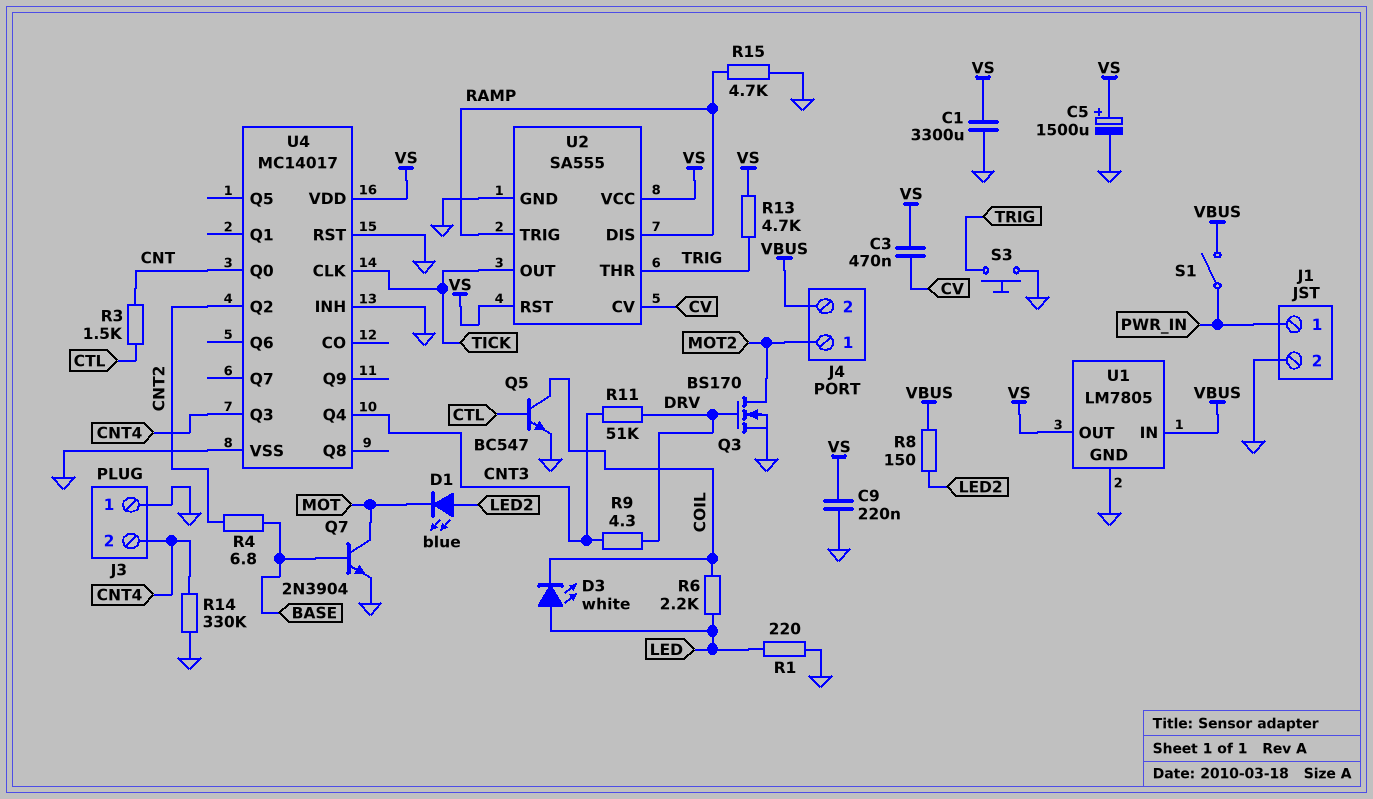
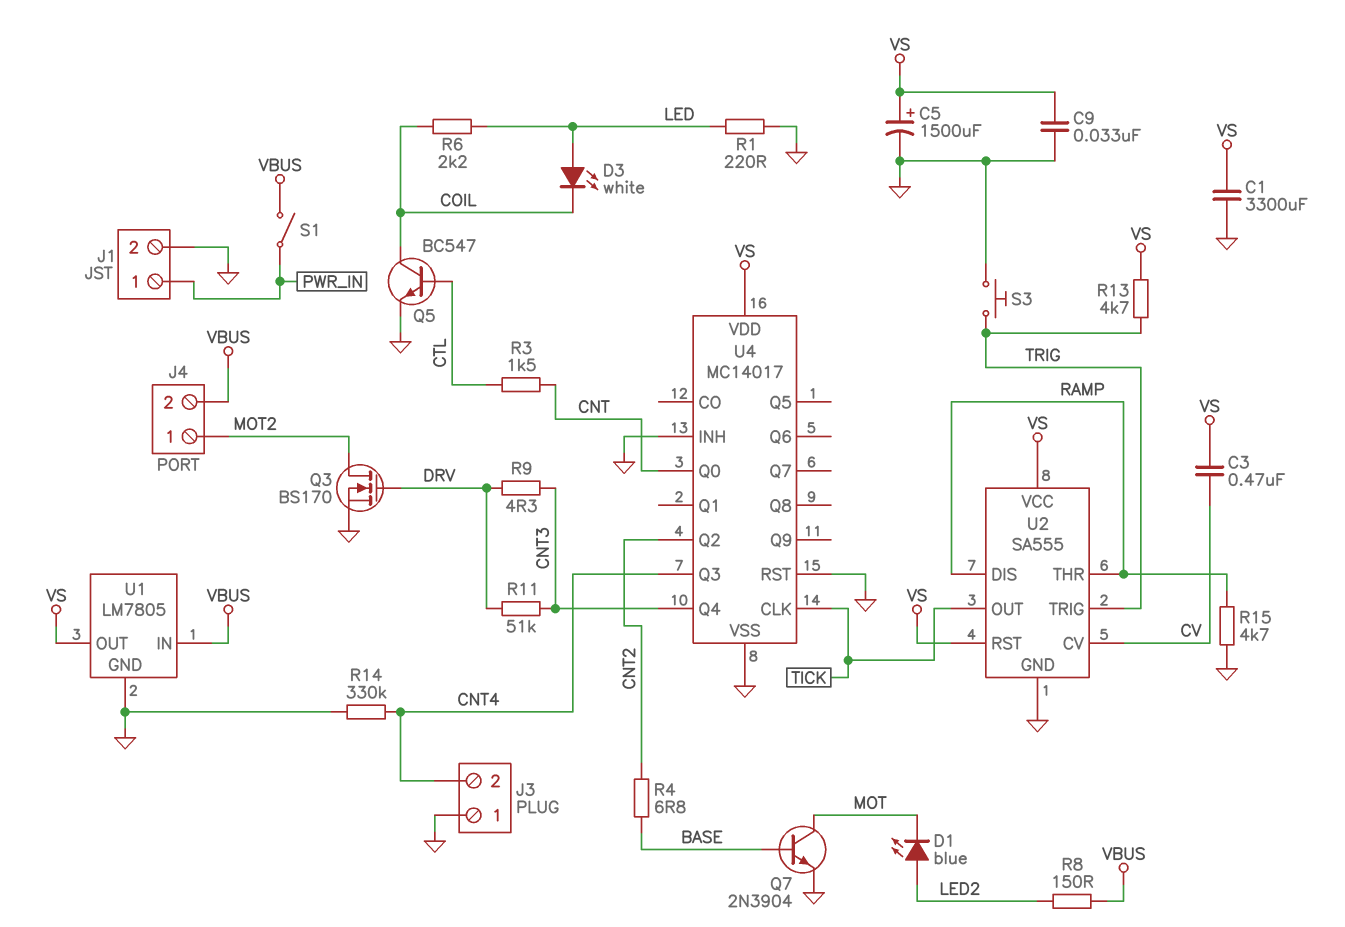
C9: 220nF (GND, VS) -> 33nF (GND, VS)
U2 pin THR: TRIG -> RAMP
U2 pin TRIG: RAMP -> TRIG

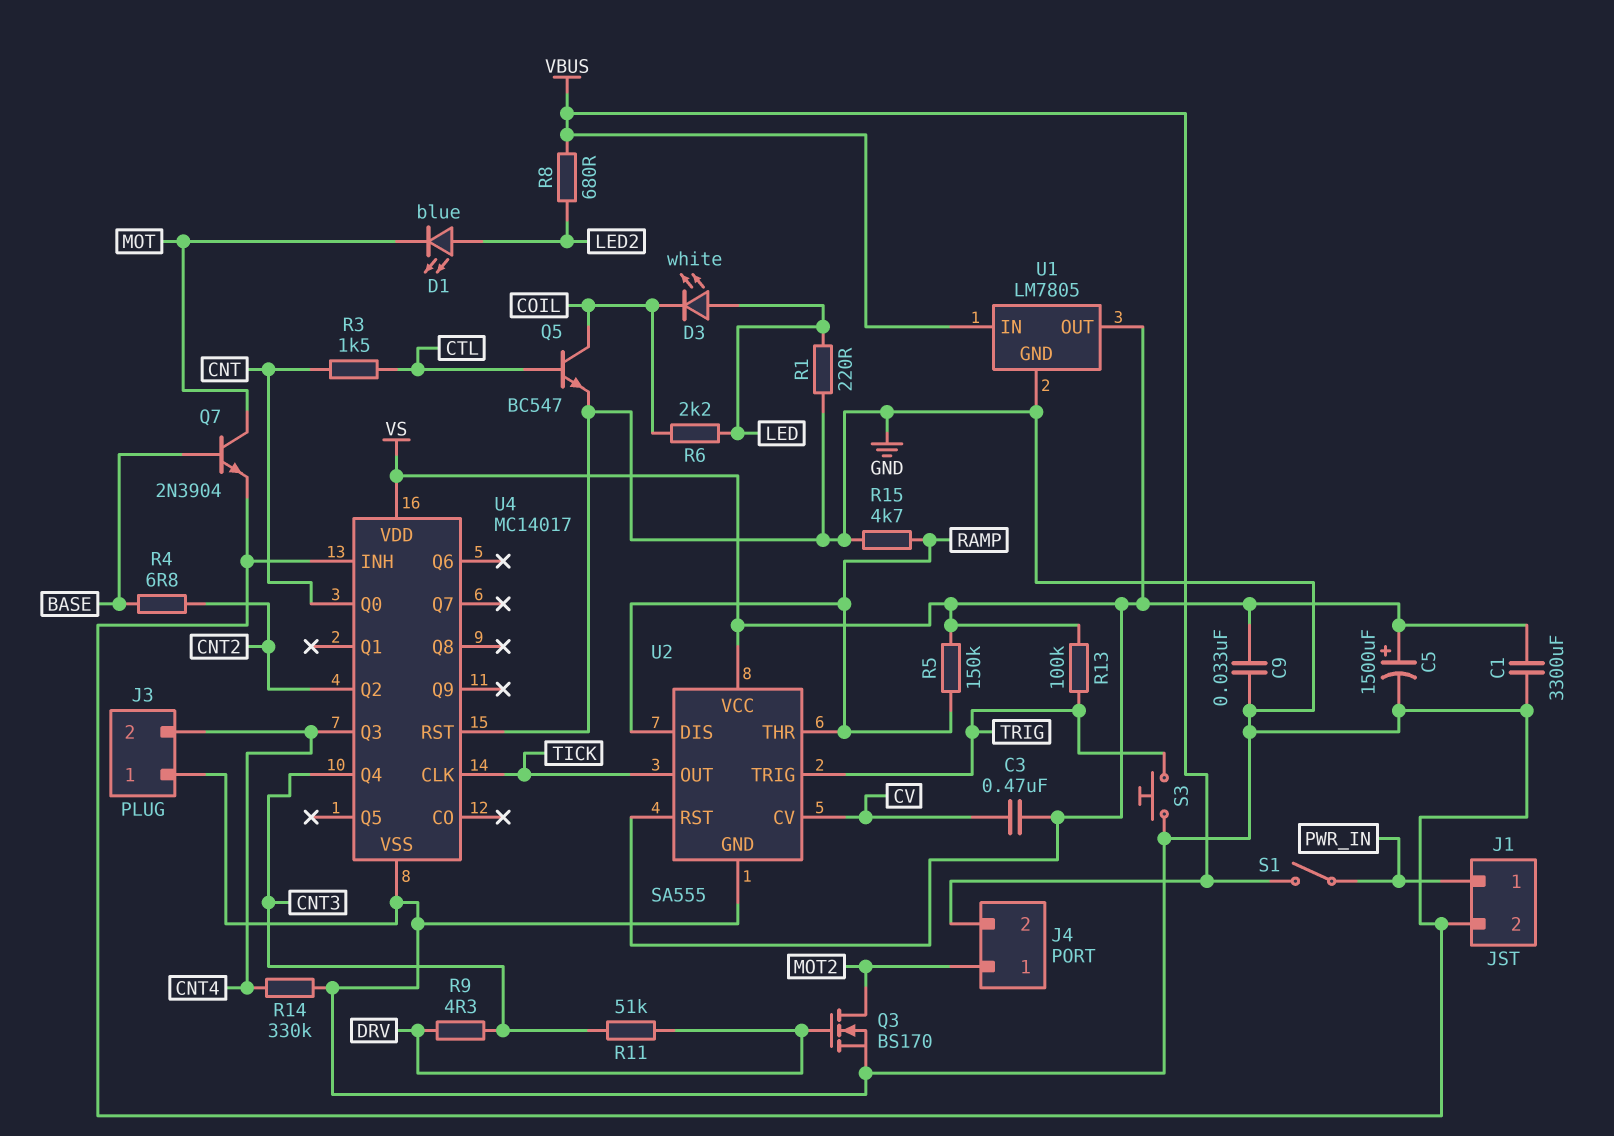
R5: none -> 150k (RAMP, VS)
R8: 150 (LED2, VBUS) -> 680 (LED2, VBUS)
R13: 4.7k (TRIG, VS) -> 100k (TRIG, VS)

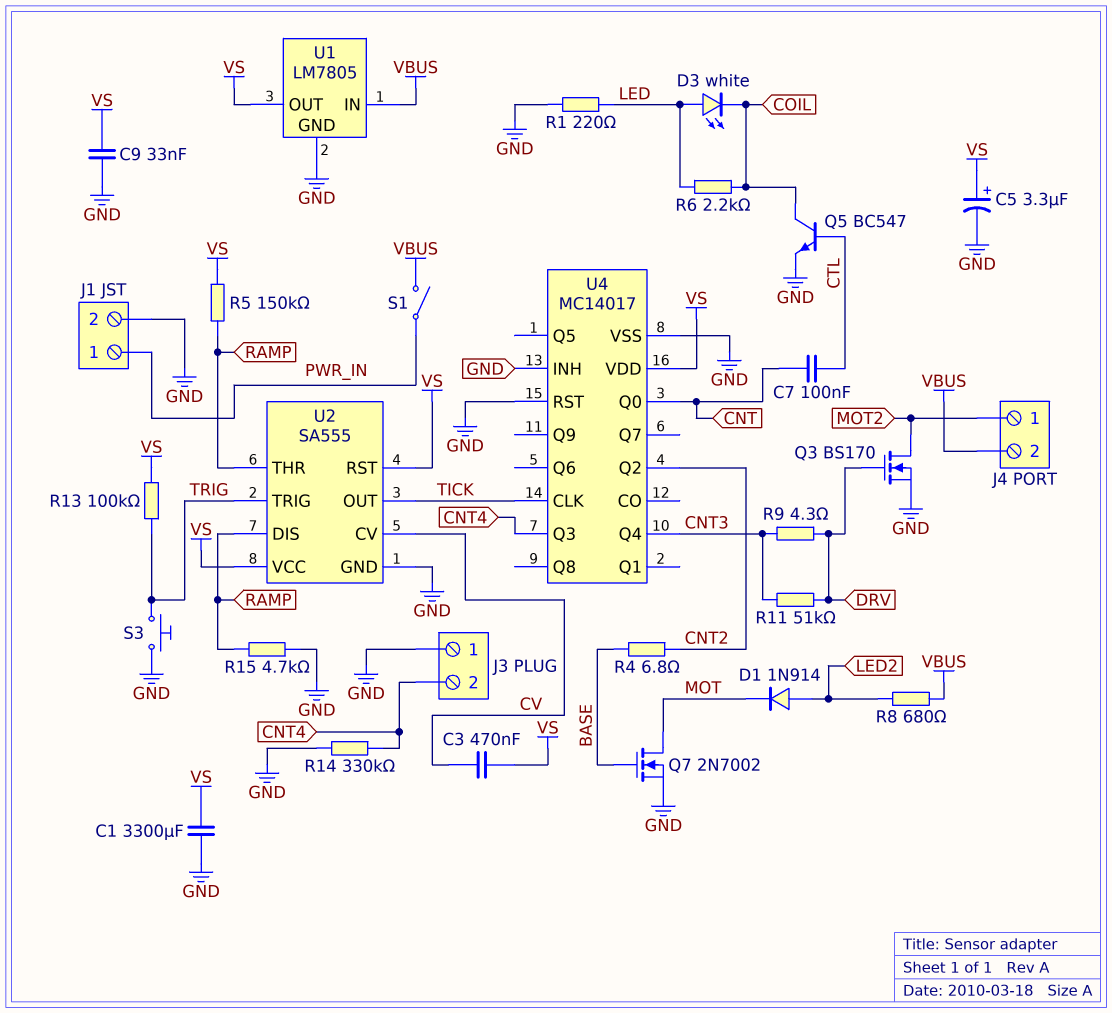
C5: 1500uF (plus VS, minus GND) -> 3.3uF (plus VS, minus GND)
C7: none -> 100nF (CNT, CTL)
D1: LED blue (A LED2, K MOT) -> diode 1N914 (A LED2, K MOT)
Q7: NPN 2N3904 (B BASE, C MOT, E GND) -> NMOS 2N7002 (G BASE, D MOT, S GND)
R3: 1.5k (CNT, CTL) -> none

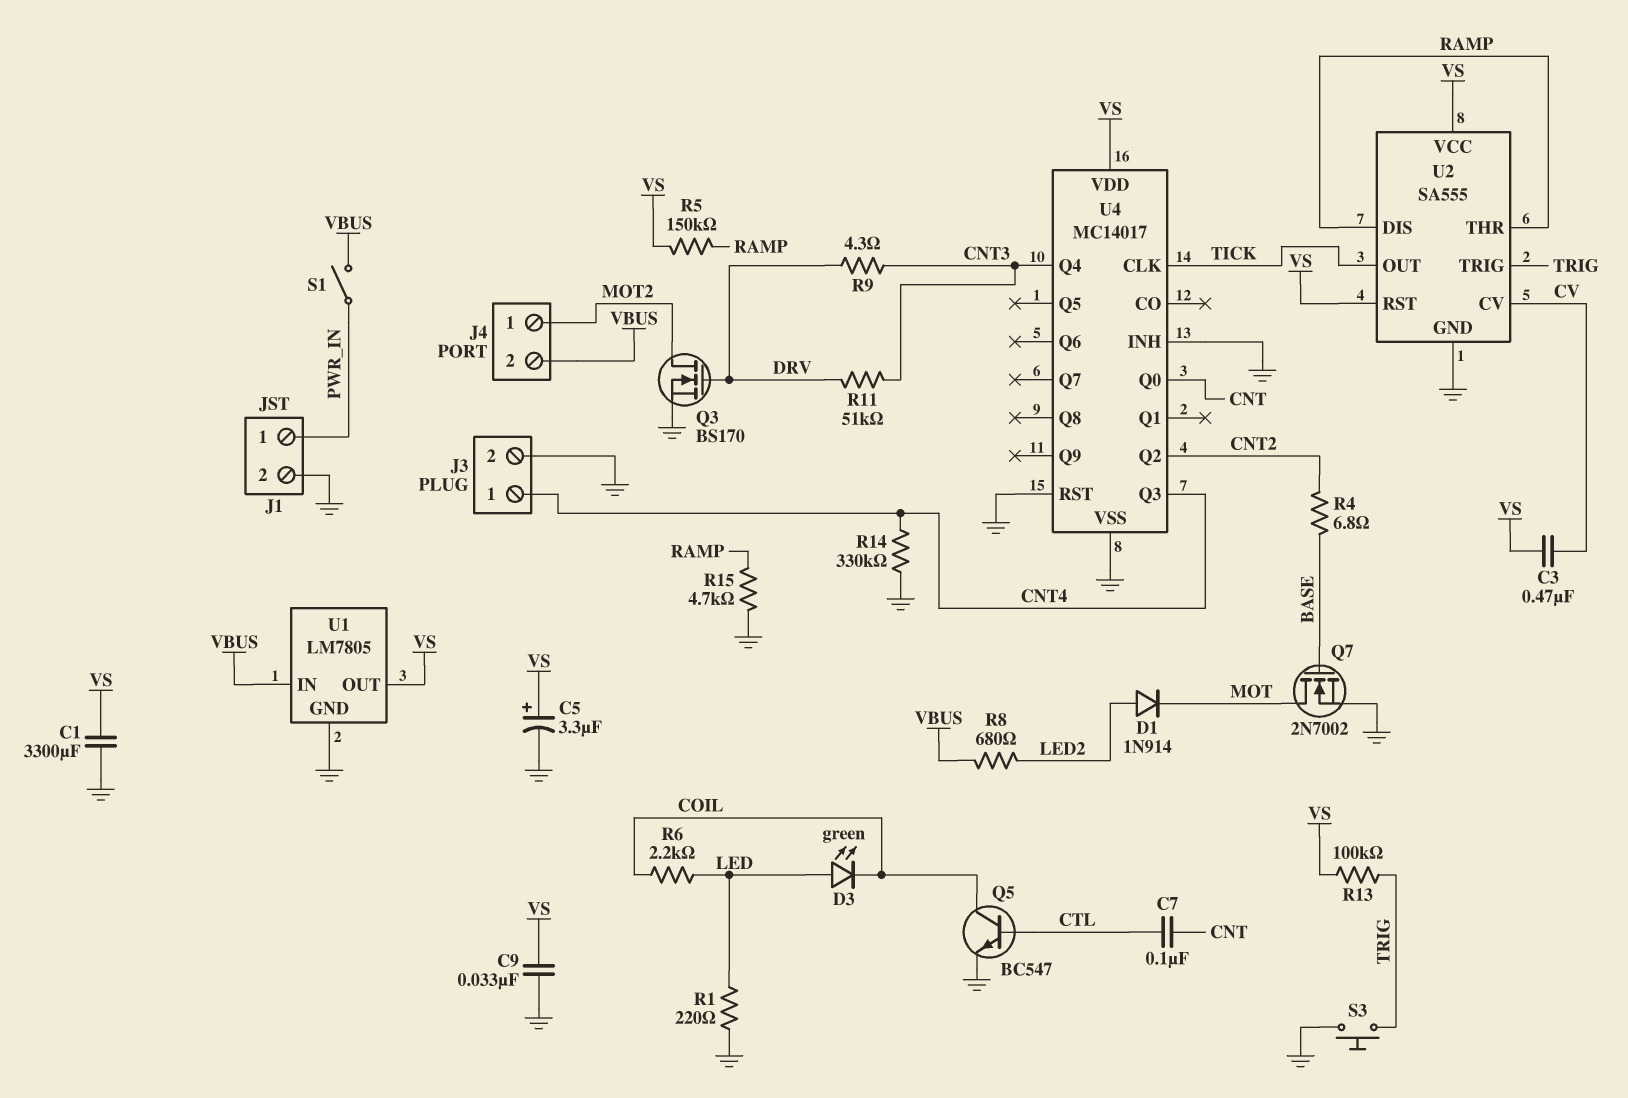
D3: LED white (A LED, K COIL) -> LED green (A LED, K COIL)
J3 pin 1: GND -> CNT4
J3 pin 2: CNT4 -> GND

